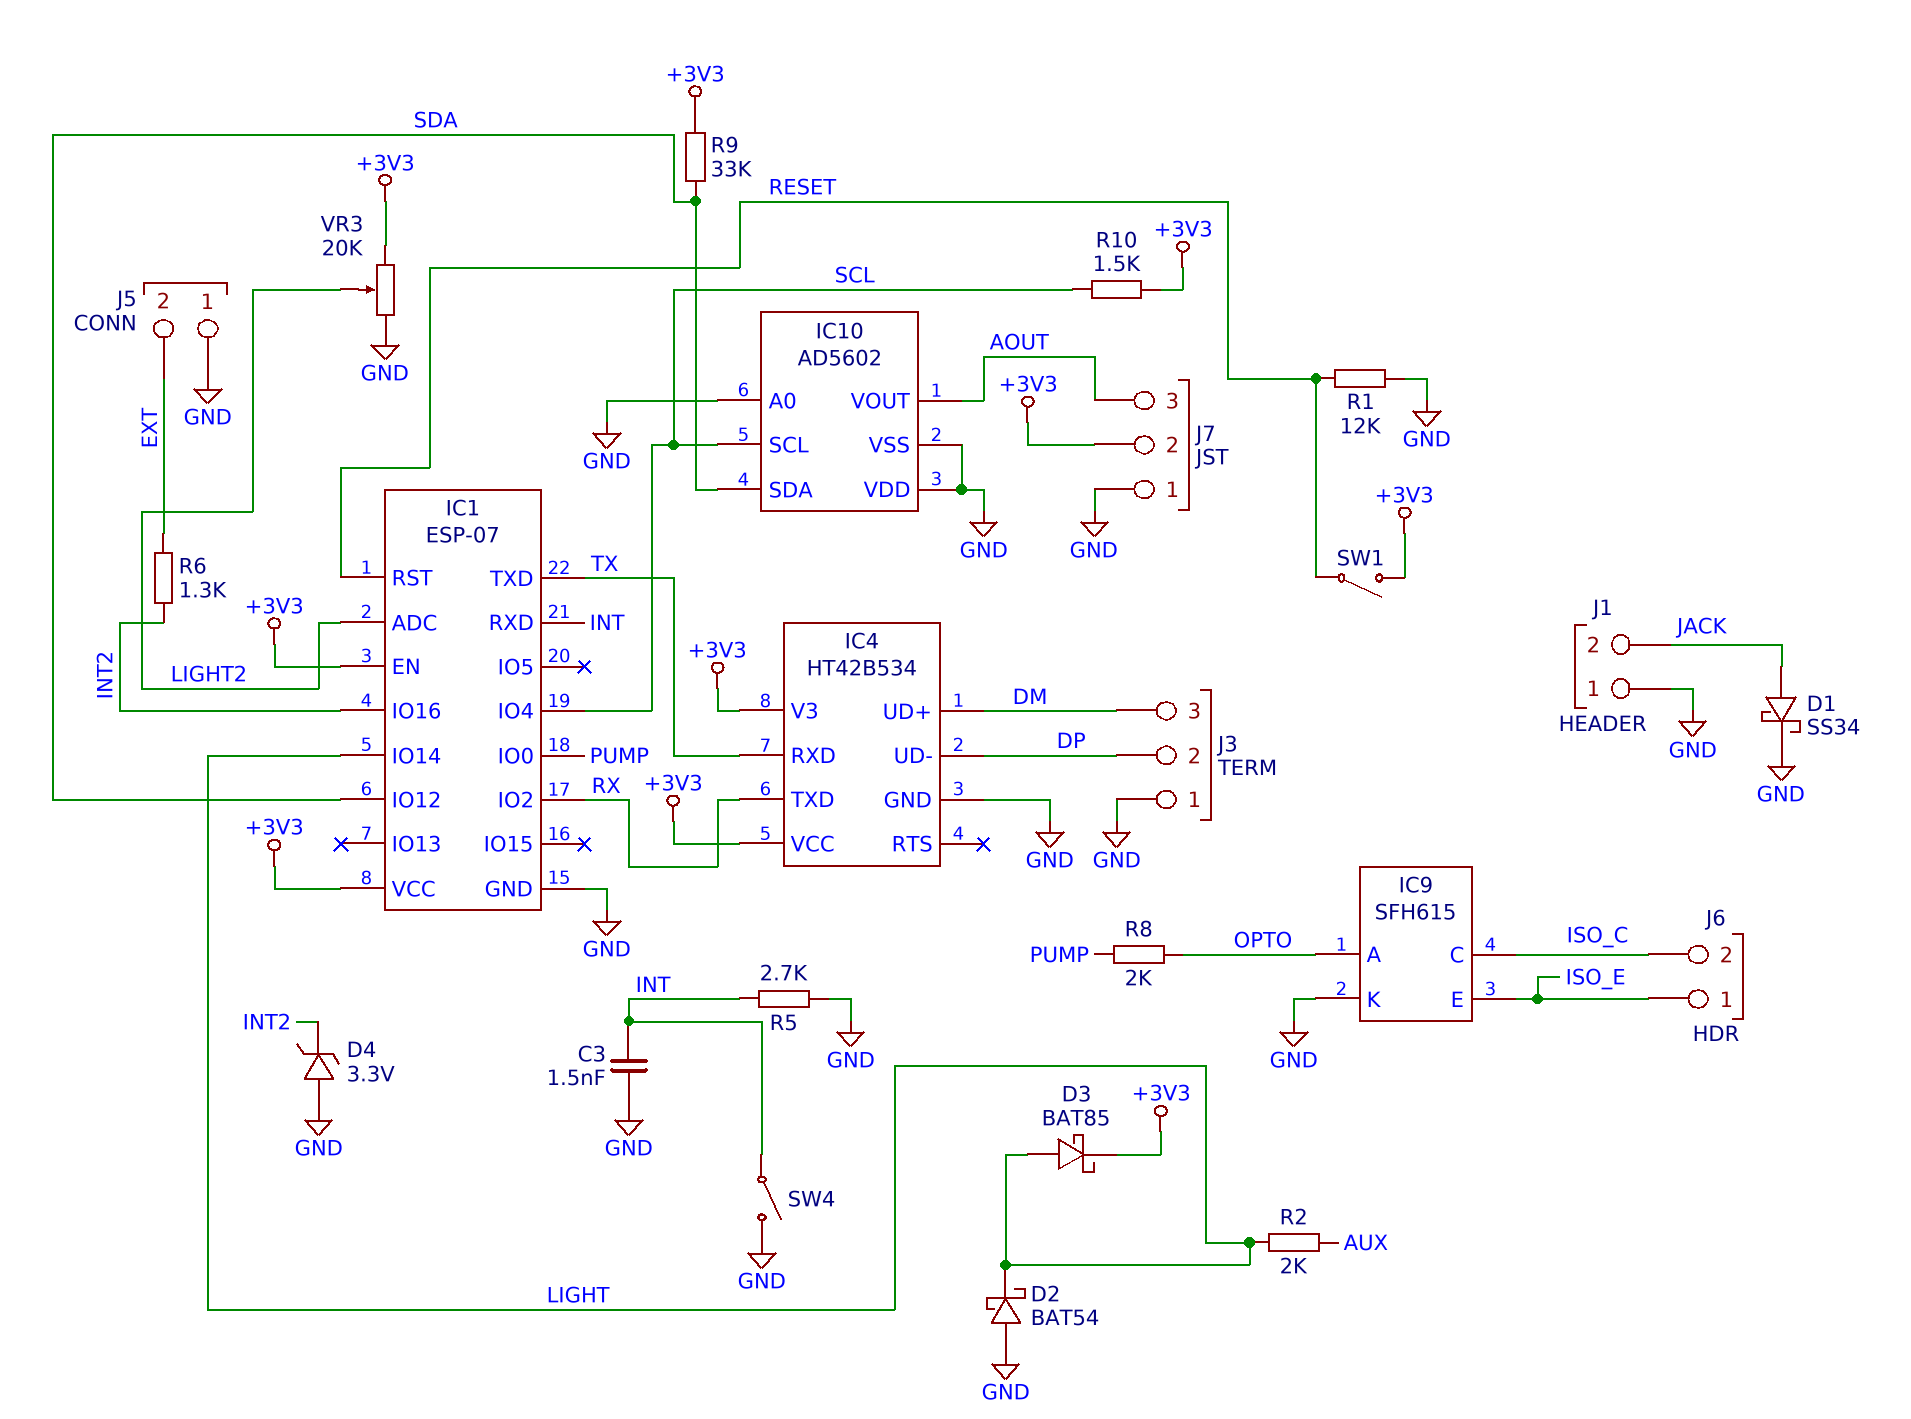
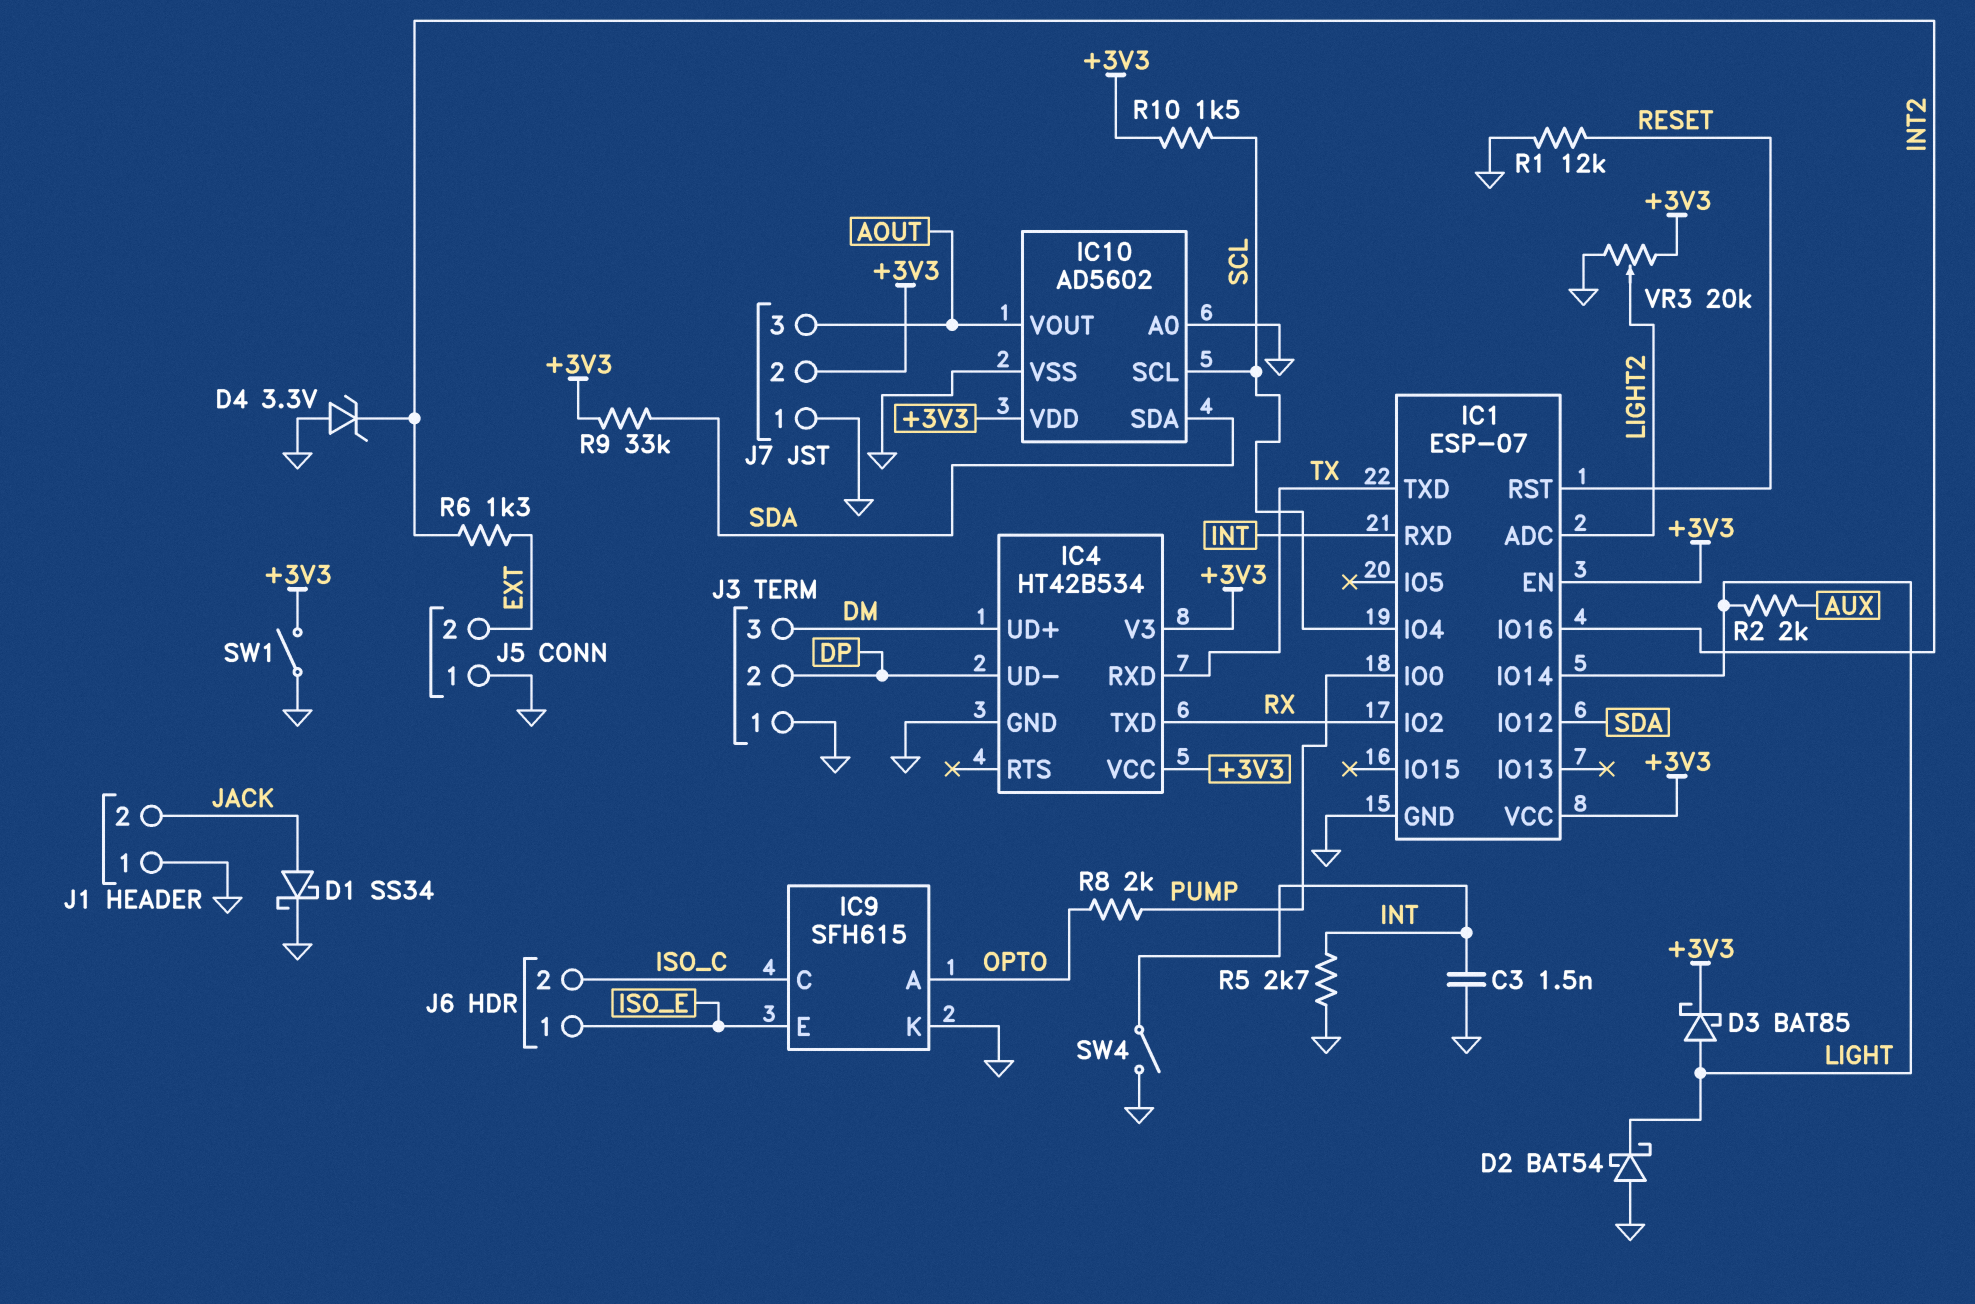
IC10 pin VDD: GND -> +3V3
SW1: switch (+3V3, RESET) -> switch (+3V3, GND)

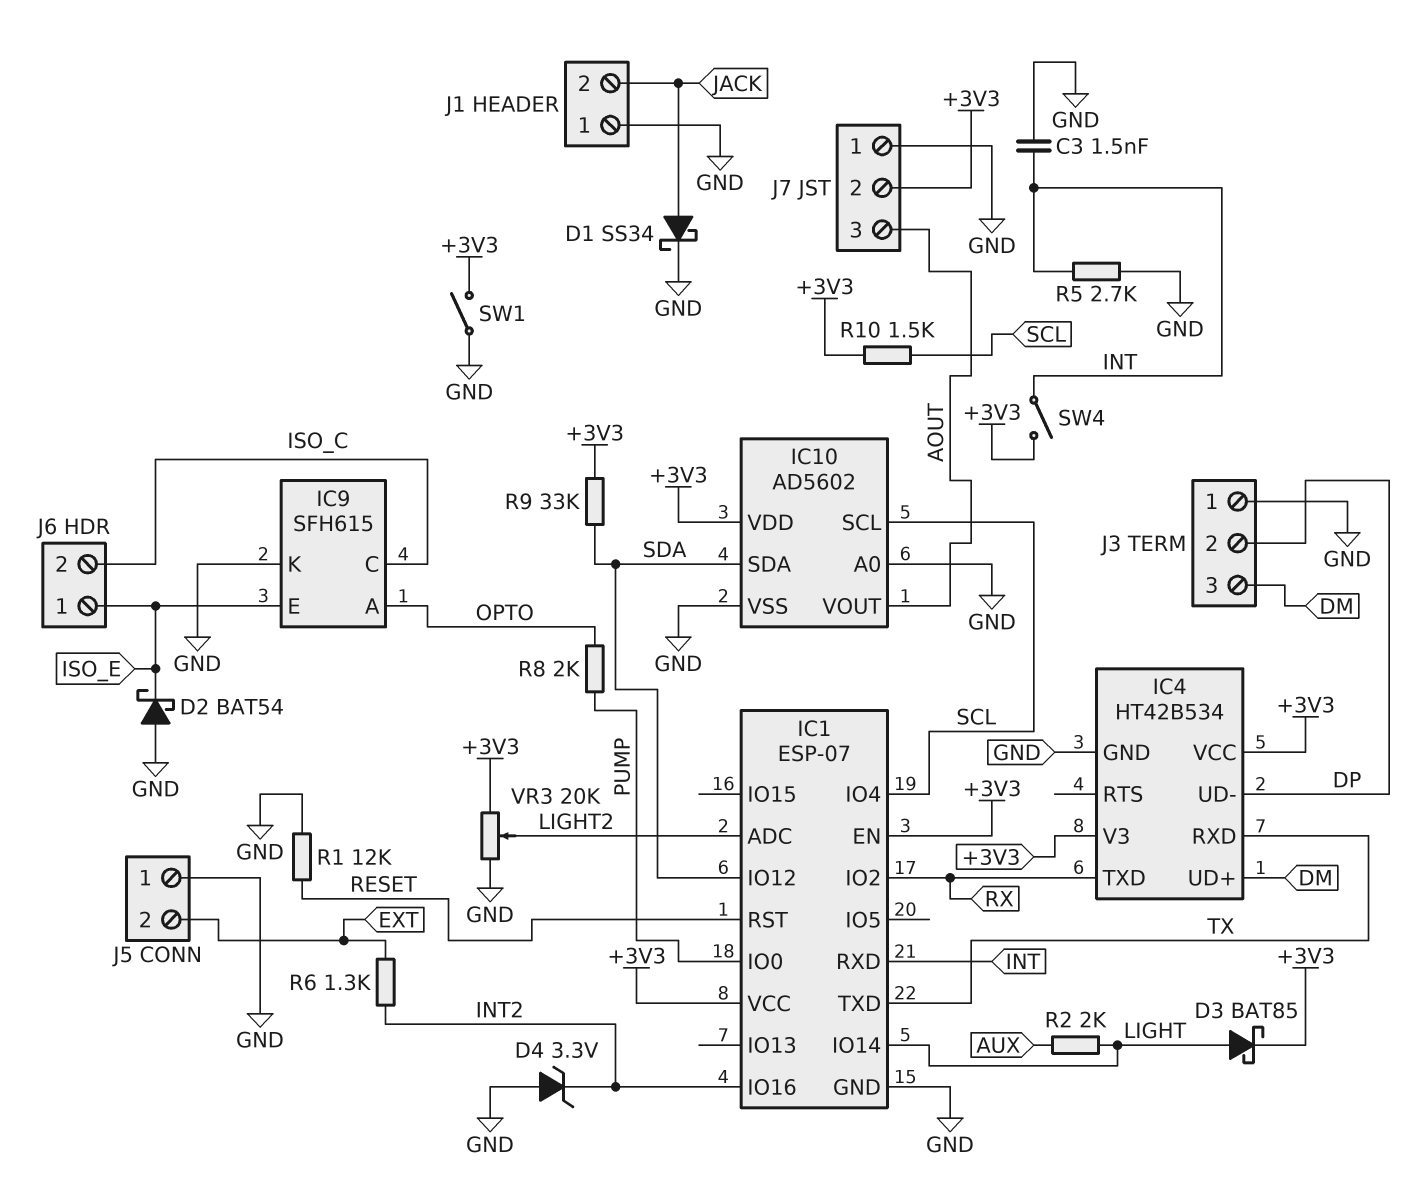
D2: schottky BAT54 (A GND, K LIGHT) -> schottky BAT54 (A GND, K ISO_E)
SW4: switch (GND, INT) -> switch (+3V3, INT)

